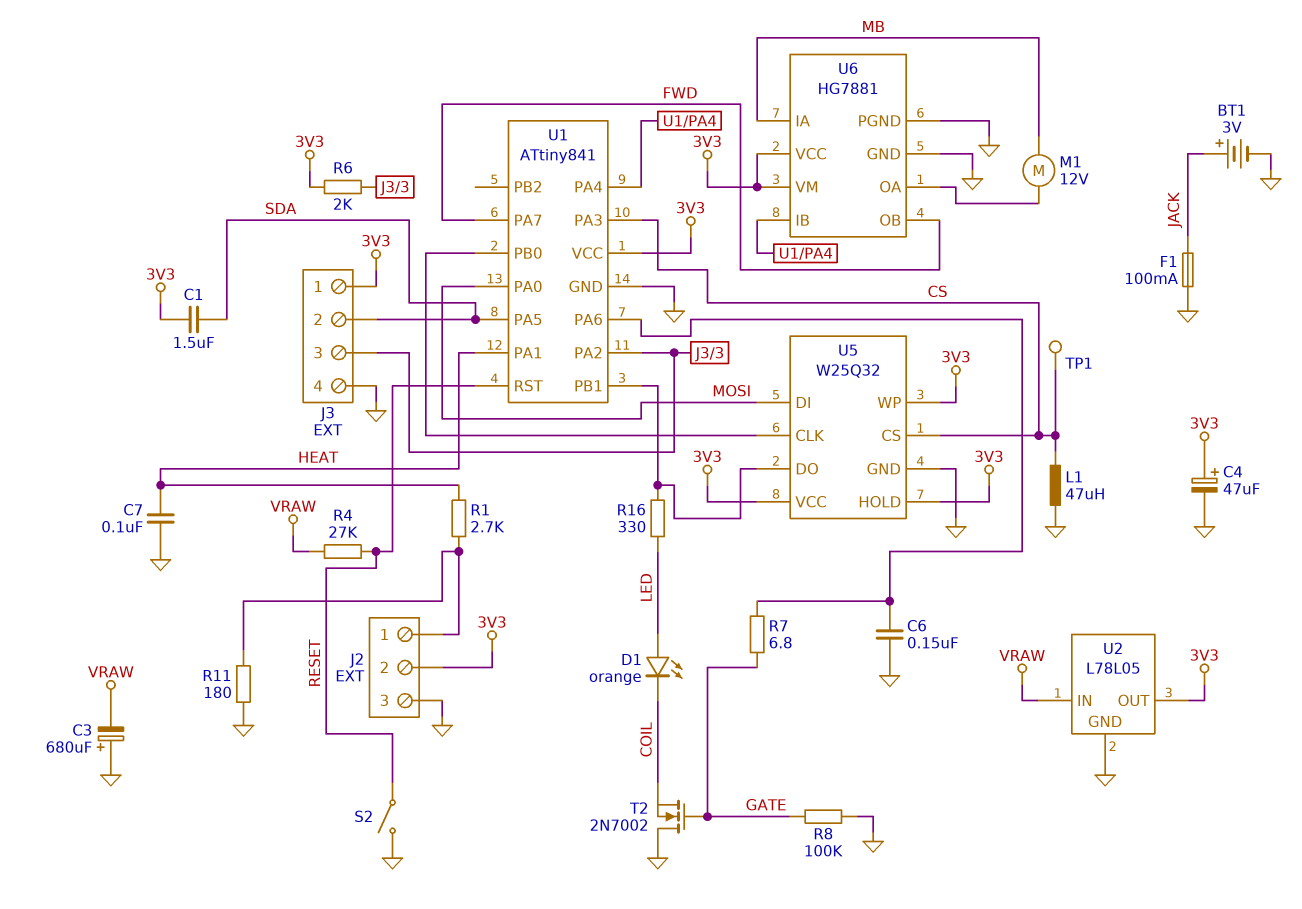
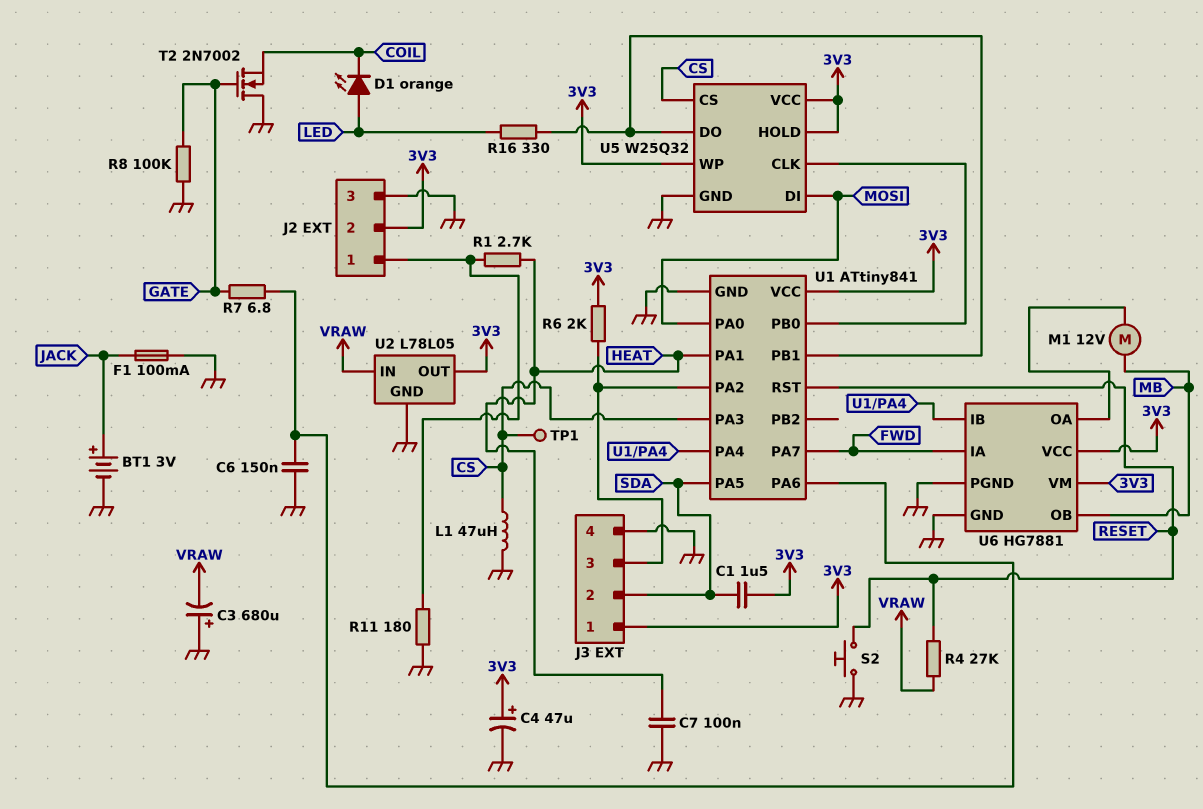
S2: switch (GND, RESET) -> button (GND, RESET)
U6 pin IA: MB -> FWD
U6 pin OB: FWD -> MB

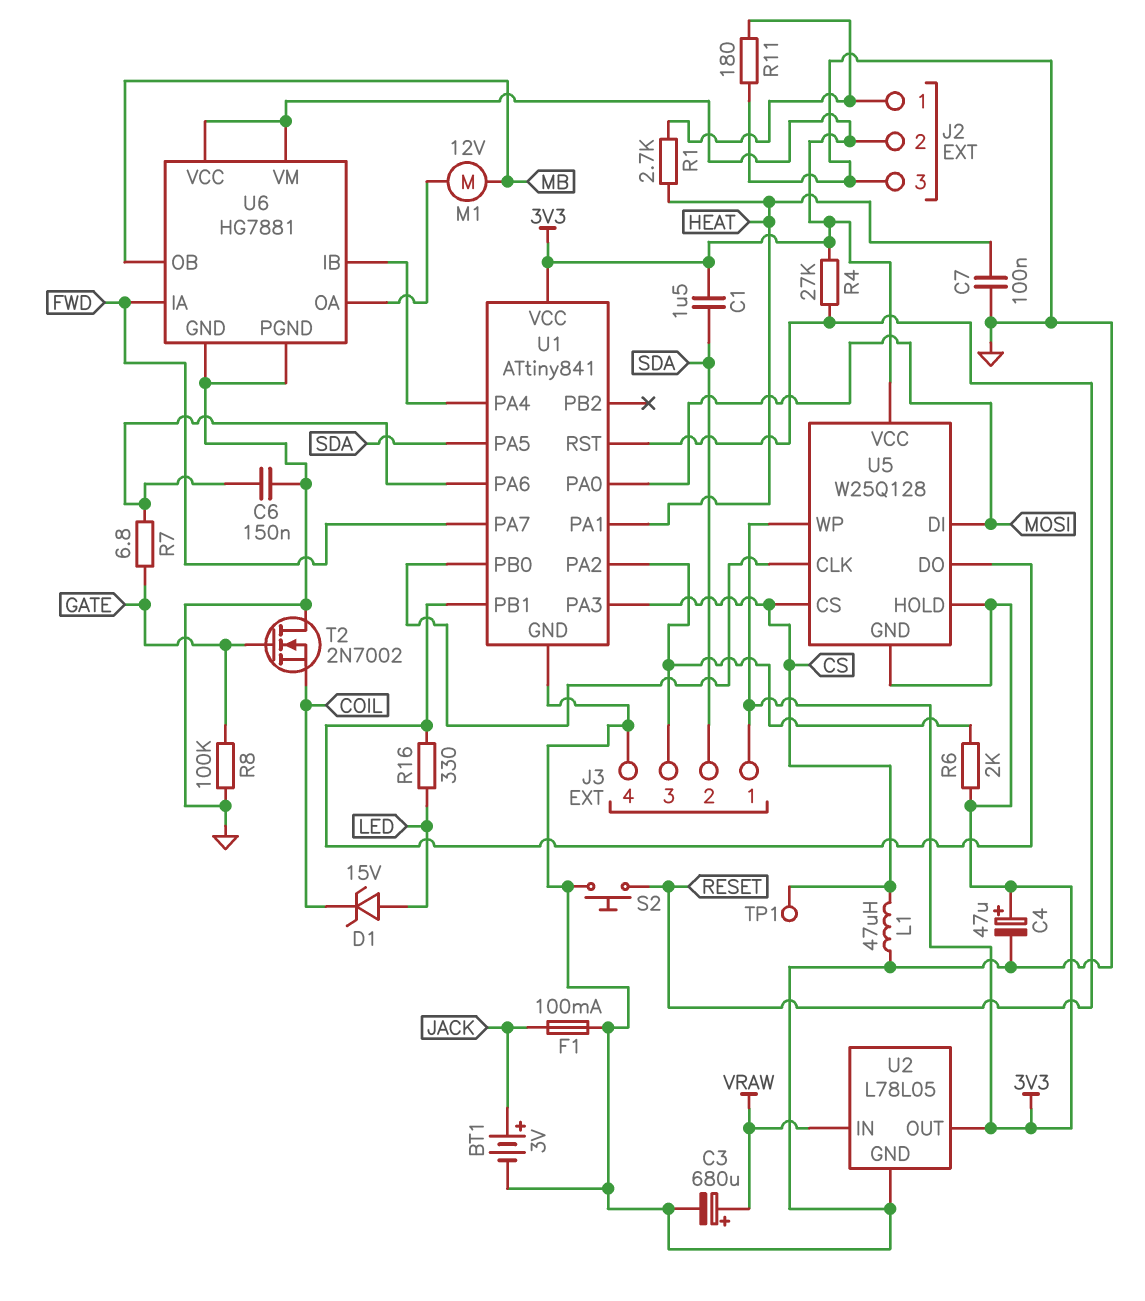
C3: 680uF (plus GND, minus VRAW) -> 680uF (plus VRAW, minus GND)
D1: LED orange (A LED, K COIL) -> zener 15V (A LED, K COIL)
R4: 27k (RESET, VRAW) -> 27k (3V3, RESET)
U5: W25Q32 -> W25Q128
U5 pin GND: GND -> 3V3

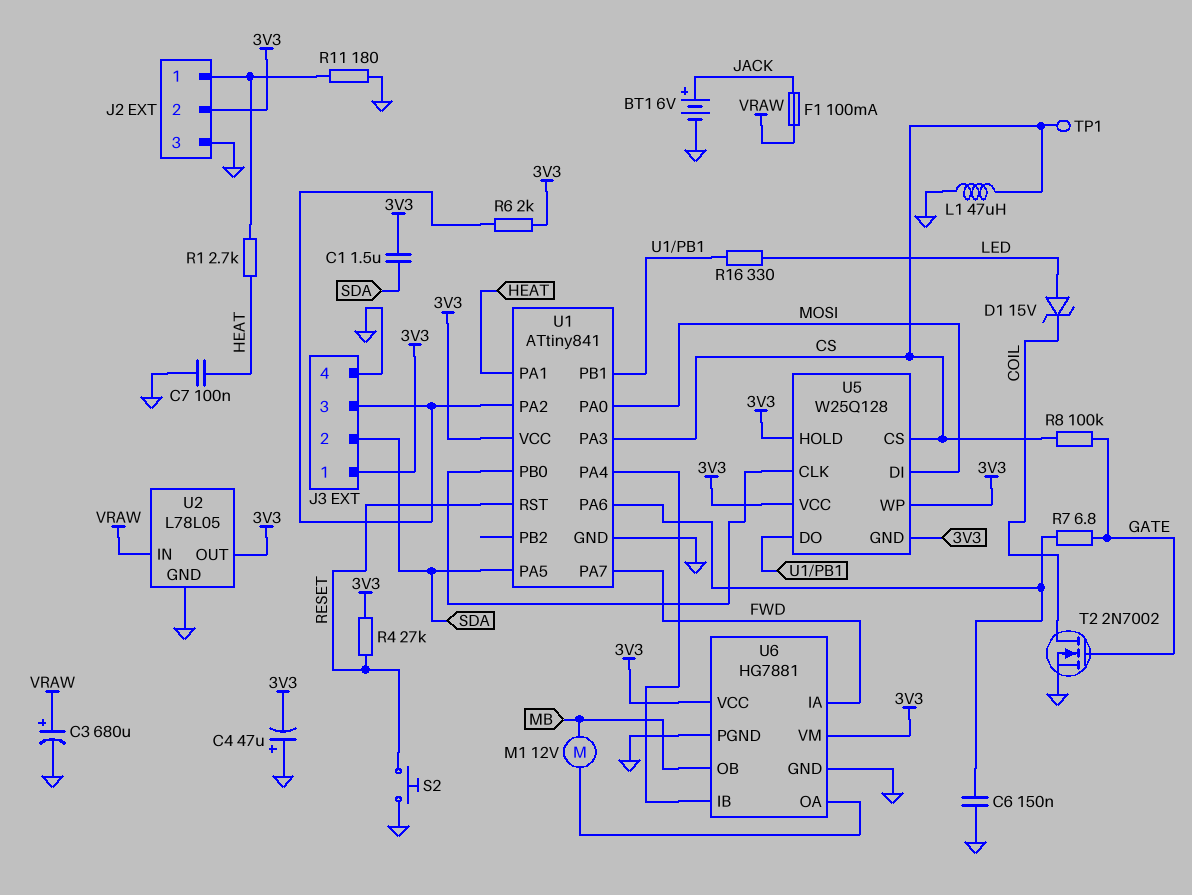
BT1: 3V (plus JACK, minus GND) -> 6V (plus JACK, minus GND)
C4: 47uF (plus 3V3, minus GND) -> 47uF (plus GND, minus 3V3)
F1: 100mA (GND, JACK) -> 100mA (JACK, VRAW)
R8: 100k (GATE, GND) -> 100k (CS, GATE)
T2: NMOS 2N7002 (G GATE, D GND, S COIL) -> NMOS 2N7002 (G GATE, D COIL, S GND)

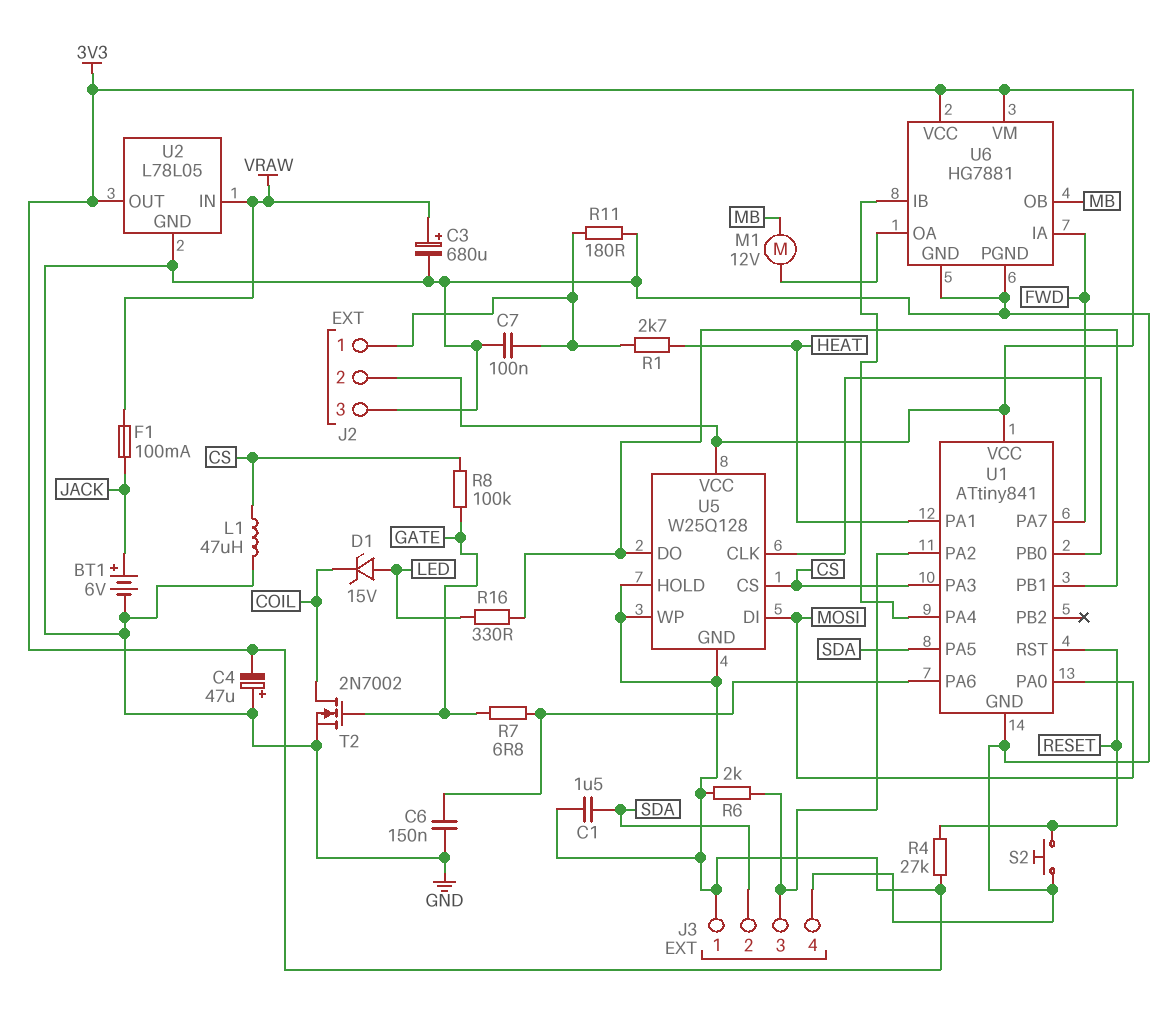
C7: 100nF (GND, HEAT) -> 100nF (GND, J2/1)
TP1: test point (CS) -> none

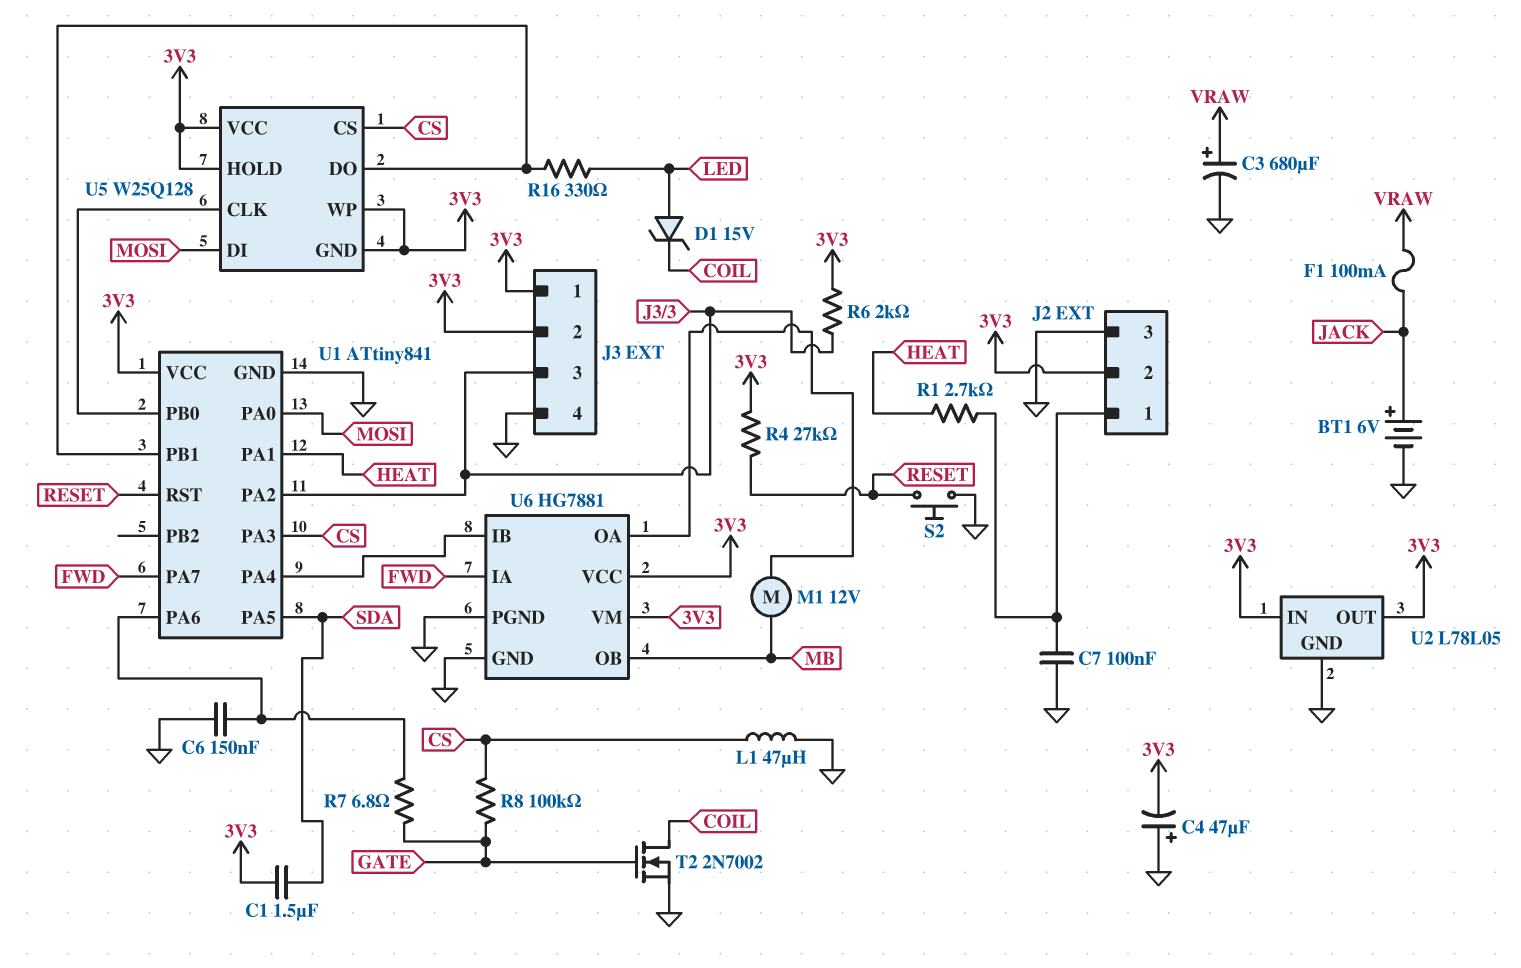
J3 pin 2: SDA -> 3V3
R11: 180 (GND, J2/1) -> none
U2 pin IN: VRAW -> 3V3

